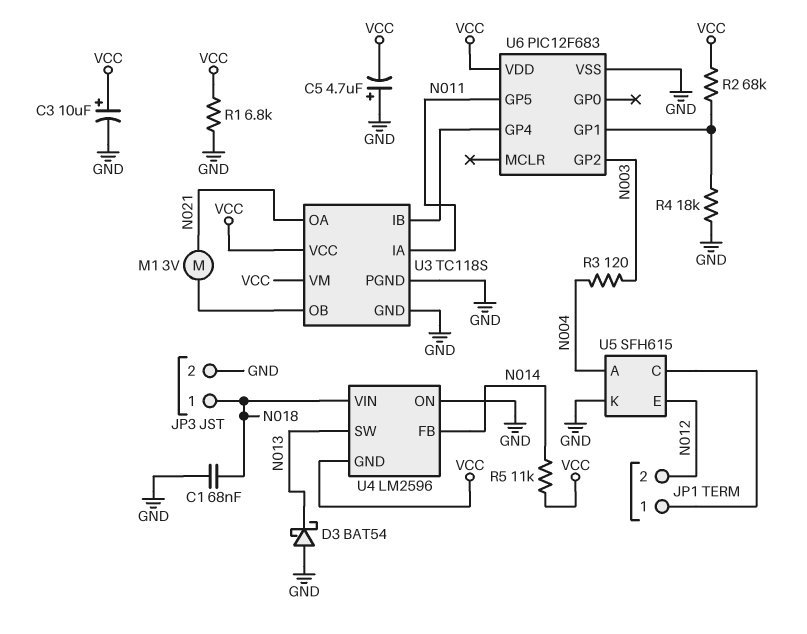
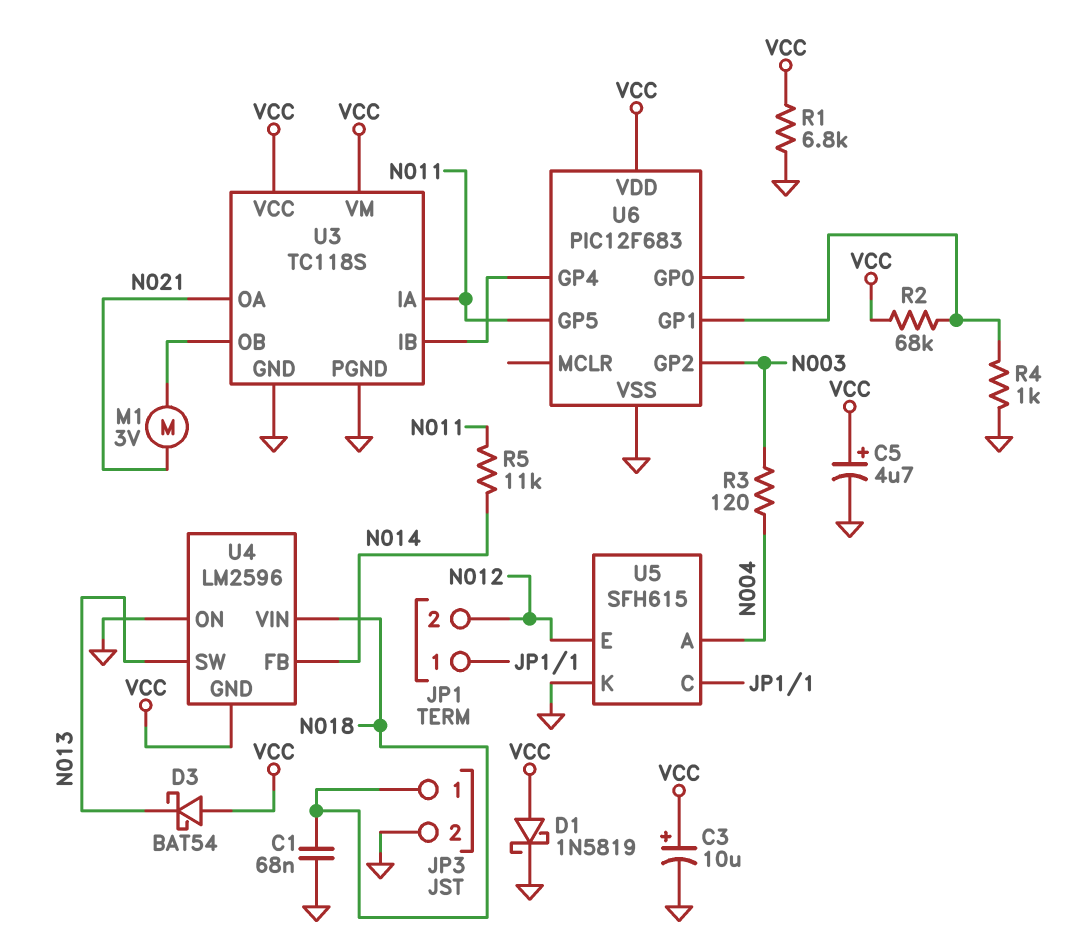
C5: 4.7uF (plus GND, minus VCC) -> 4.7uF (plus VCC, minus GND)
D1: none -> schottky 1N5819 (A VCC, K GND)
D3: schottky BAT54 (A GND, K N013) -> schottky BAT54 (A VCC, K N013)
R4: 18k (GND, U6/GP1) -> 1k (GND, U6/GP1)
R5: 11k (N014, VCC) -> 11k (N011, N014)

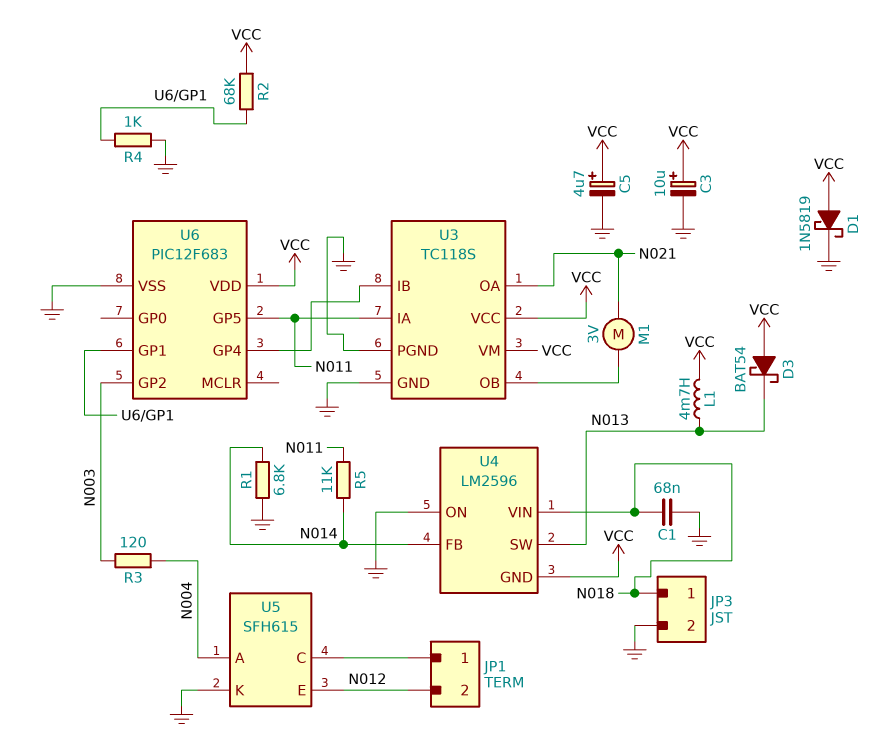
L1: none -> 4.7mH (N013, VCC)
R1: 6.8k (GND, VCC) -> 6.8k (GND, N014)

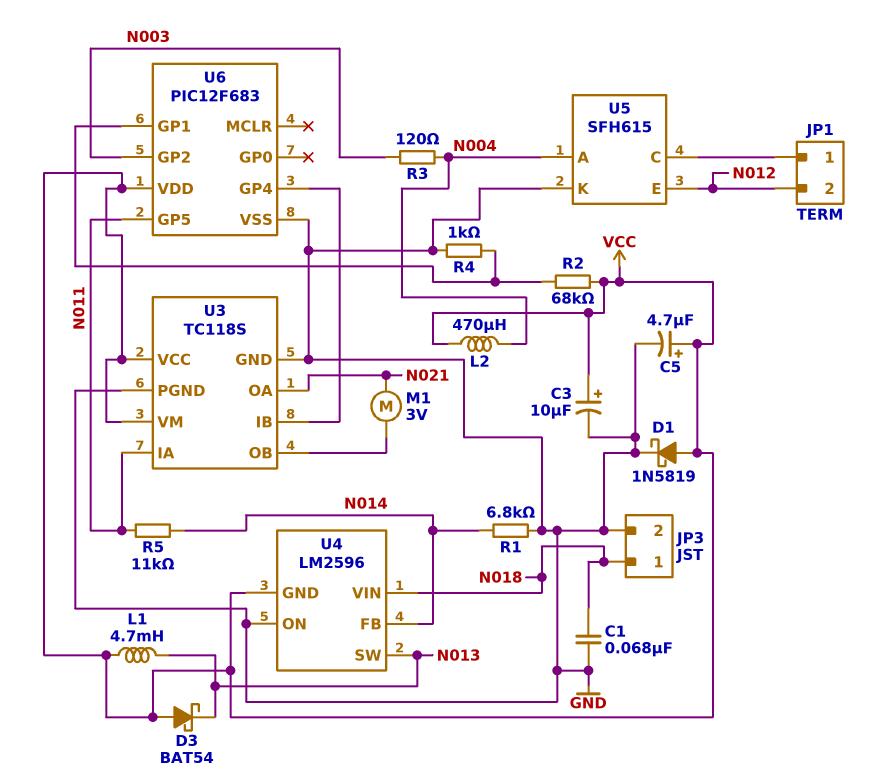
L2: none -> 470uH (N004, VCC)

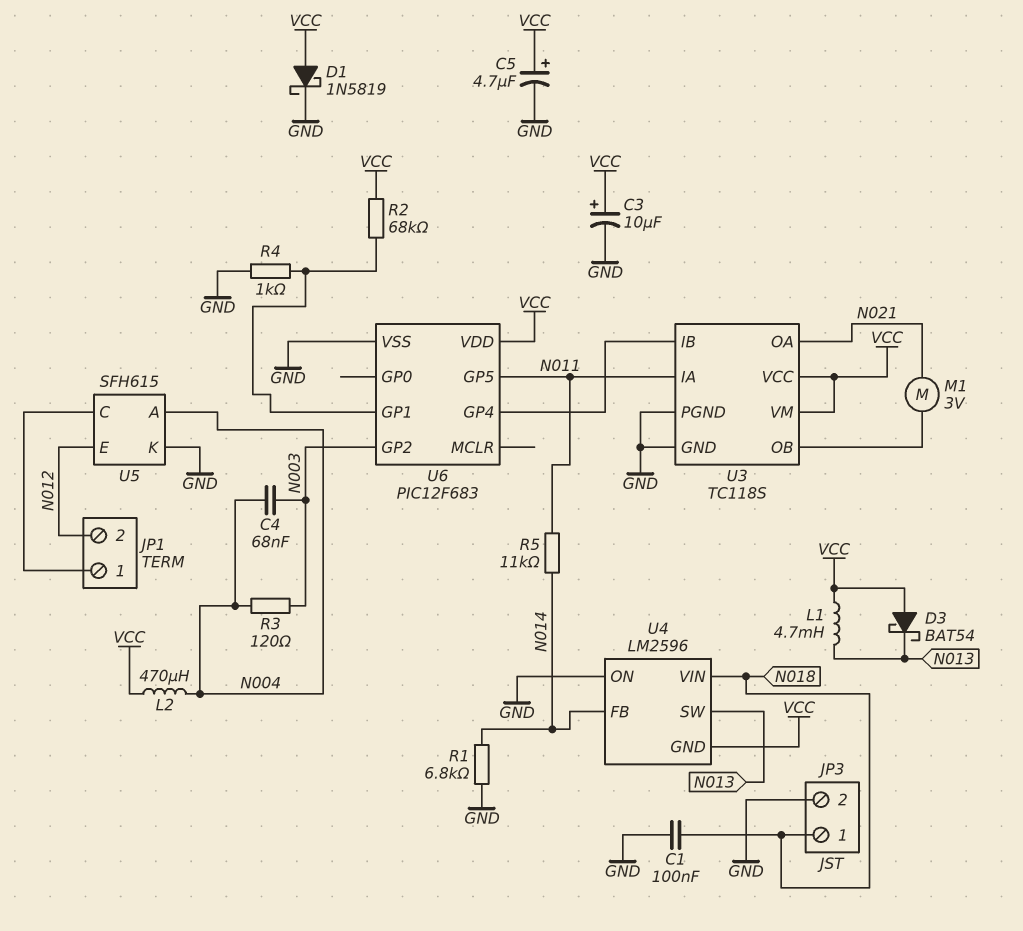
C1: 68nF (GND, N018) -> 100nF (GND, N018)
C4: none -> 68nF (N003, N004)

